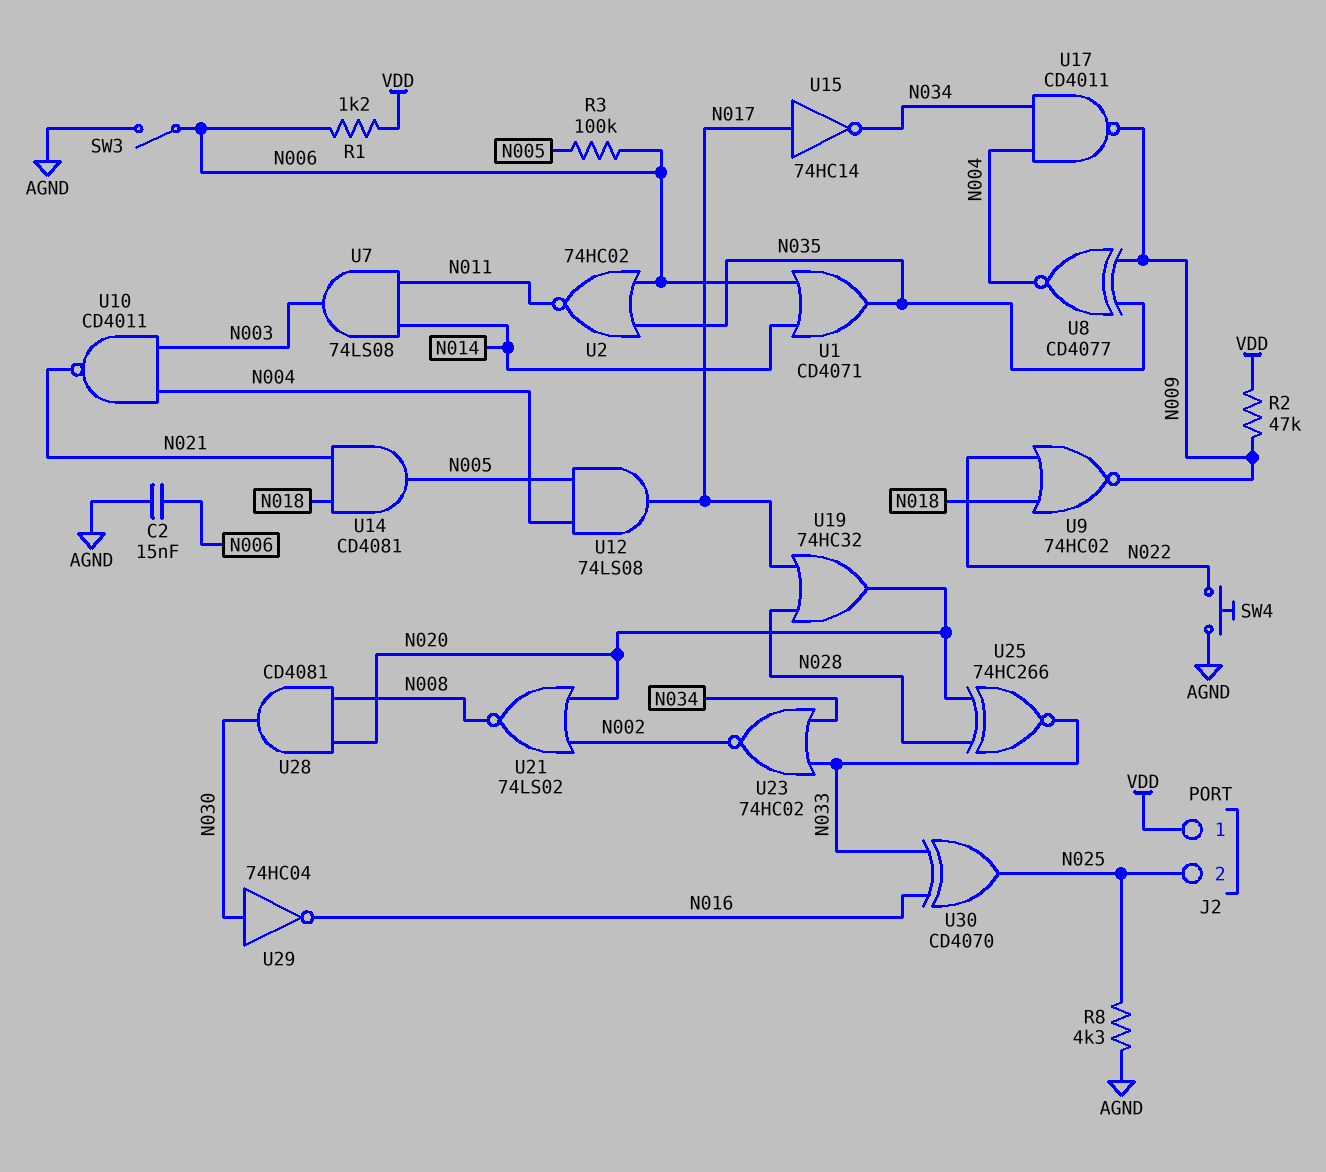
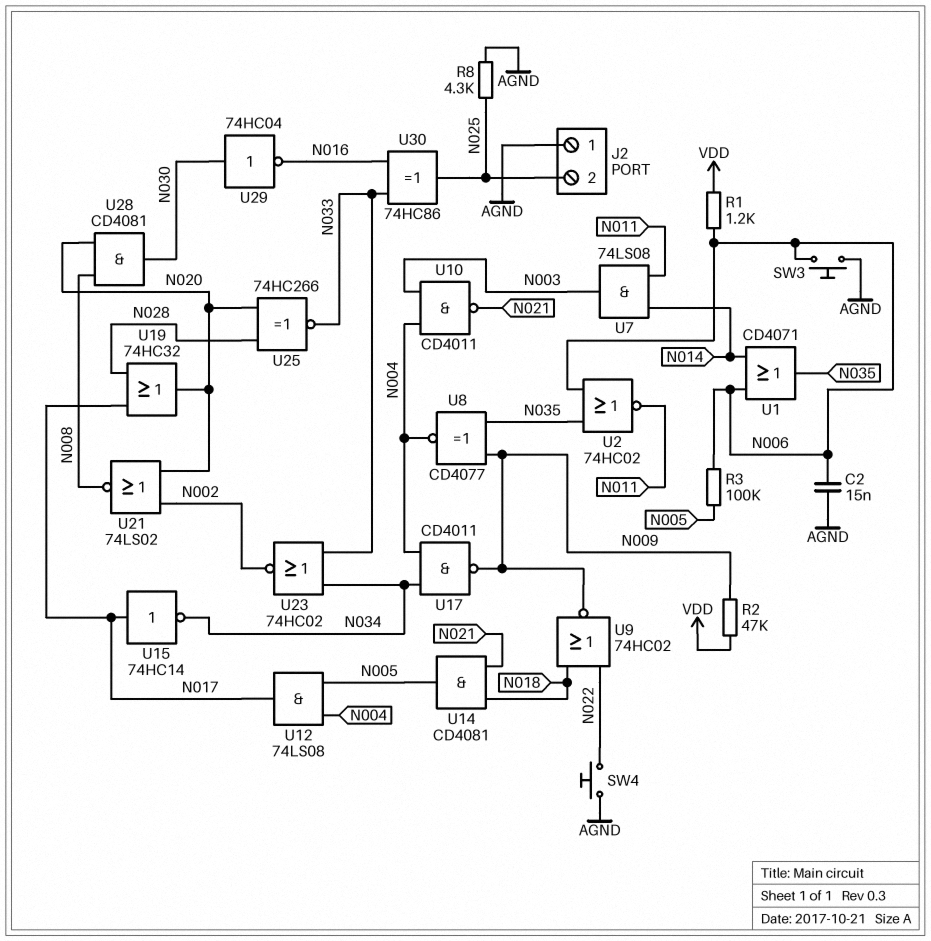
J2 pin 1: VDD -> AGND
SW3: switch (AGND, N006) -> button (AGND, N006)
U30: XOR CD4070 (in N016, in N033, out N025) -> XOR 74HC86 (in N016, in N033, out N025)

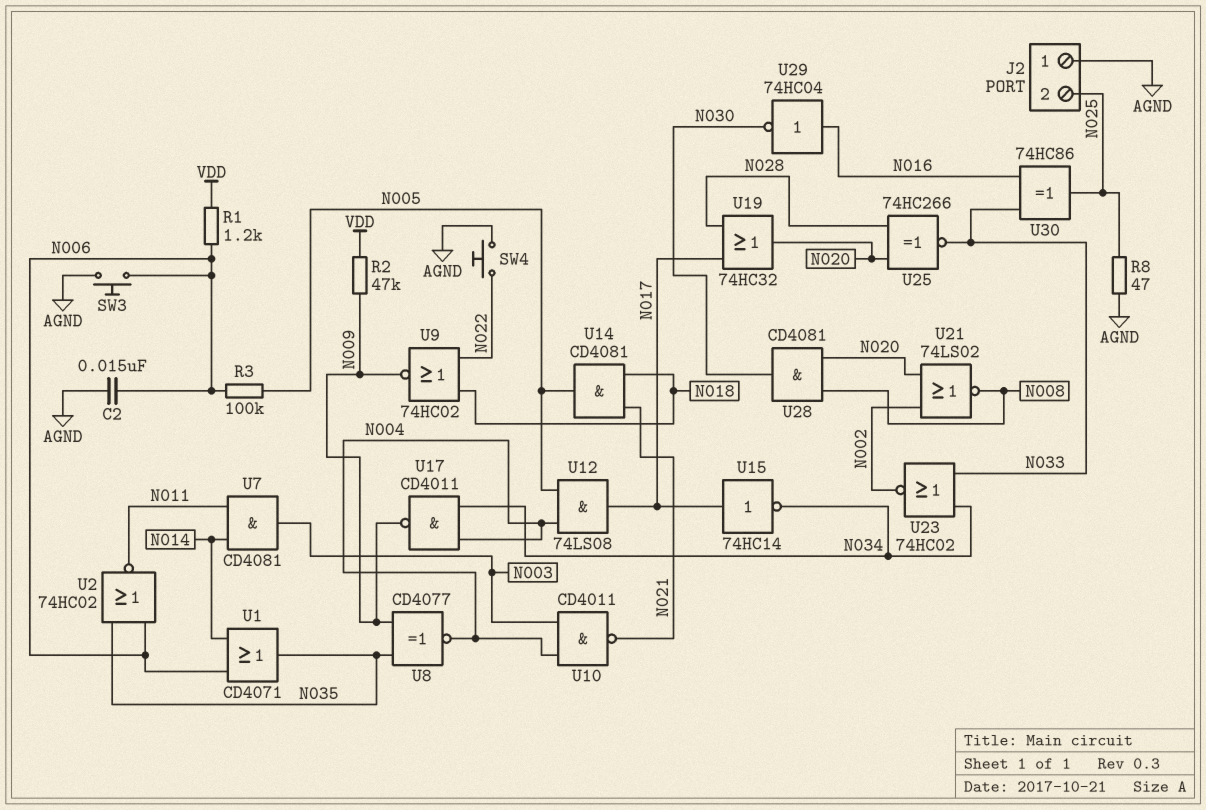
R8: 4.3k (AGND, N025) -> 47 (AGND, N025)
U7: AND 74LS08 (in N011, in N014, out N003) -> AND CD4081 (in N011, in N014, out N003)
U29: NOT 74HC04 (in N030, out N016) -> NOT 74HC04 (in N016, out N030)

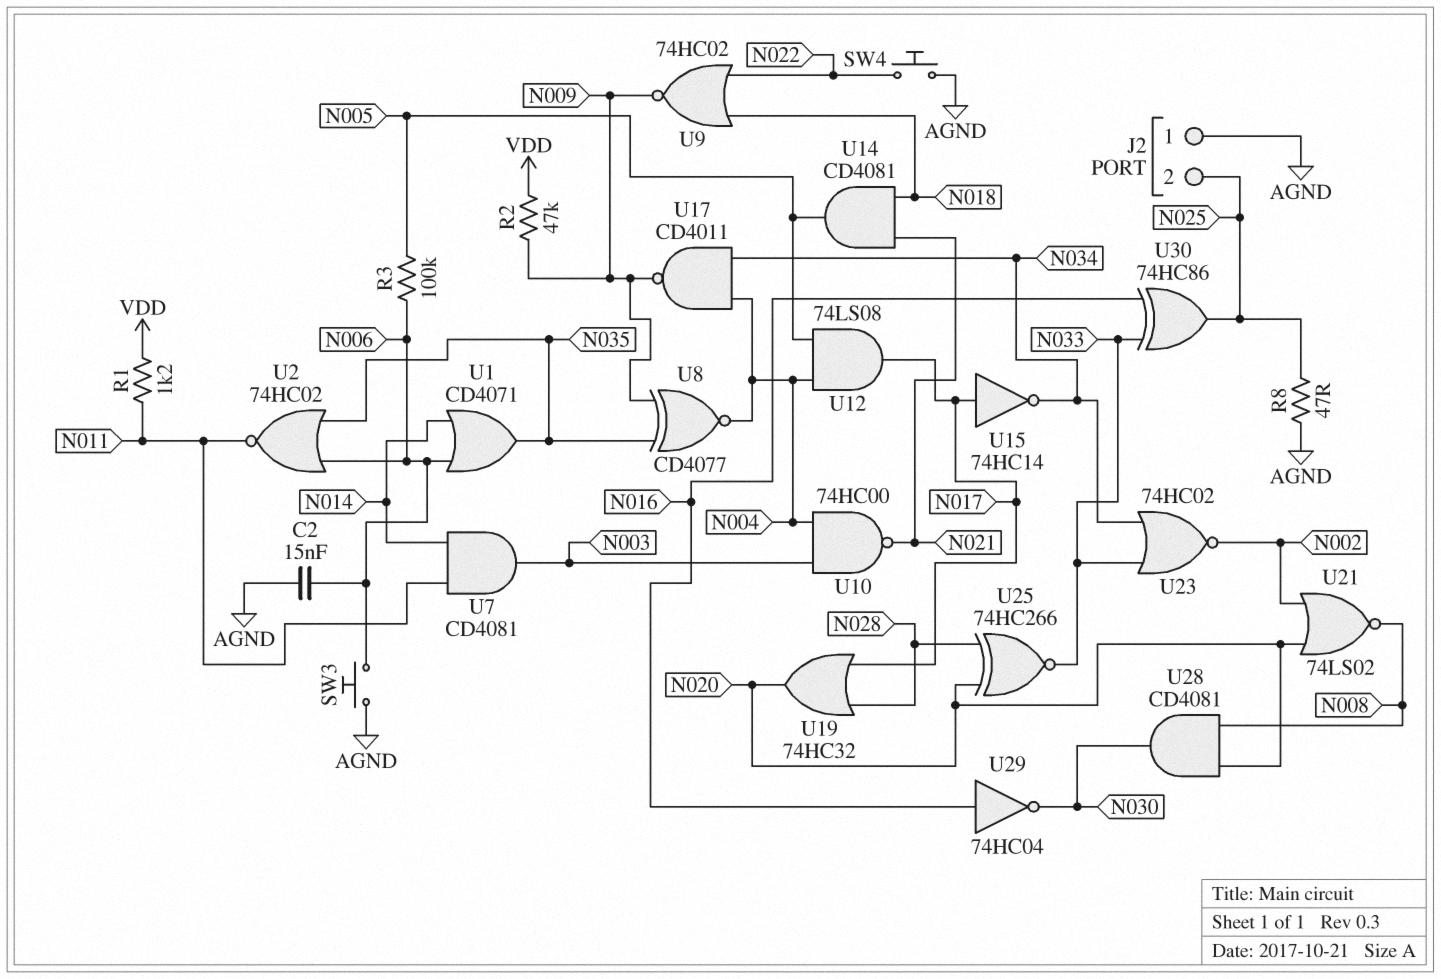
R1: 1.2k (N006, VDD) -> 1.2k (N011, VDD)
U10: NAND CD4011 (in N003, in N004, out N021) -> NAND 74HC00 (in N003, in N004, out N021)

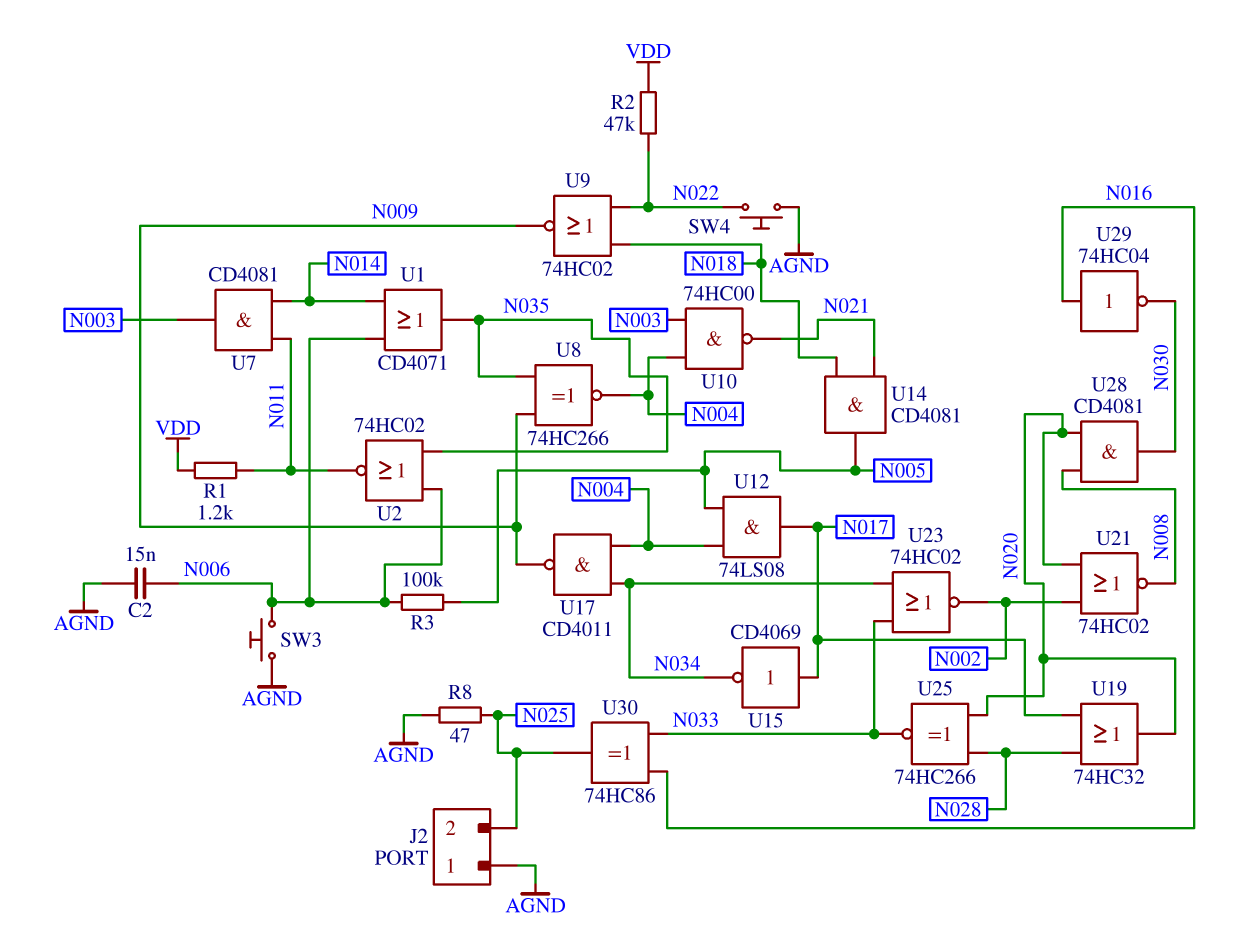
R2: 47k (N009, VDD) -> 47k (N022, VDD)
U8: XNOR CD4077 (in N009, in N035, out N004) -> XNOR 74HC266 (in N009, in N035, out N004)
U15: NOT 74HC14 (in N017, out N034) -> NOT CD4069 (in N017, out N034)
U21: NOR 74LS02 (in N002, in N020, out N008) -> NOR 74HC02 (in N002, in N020, out N008)

